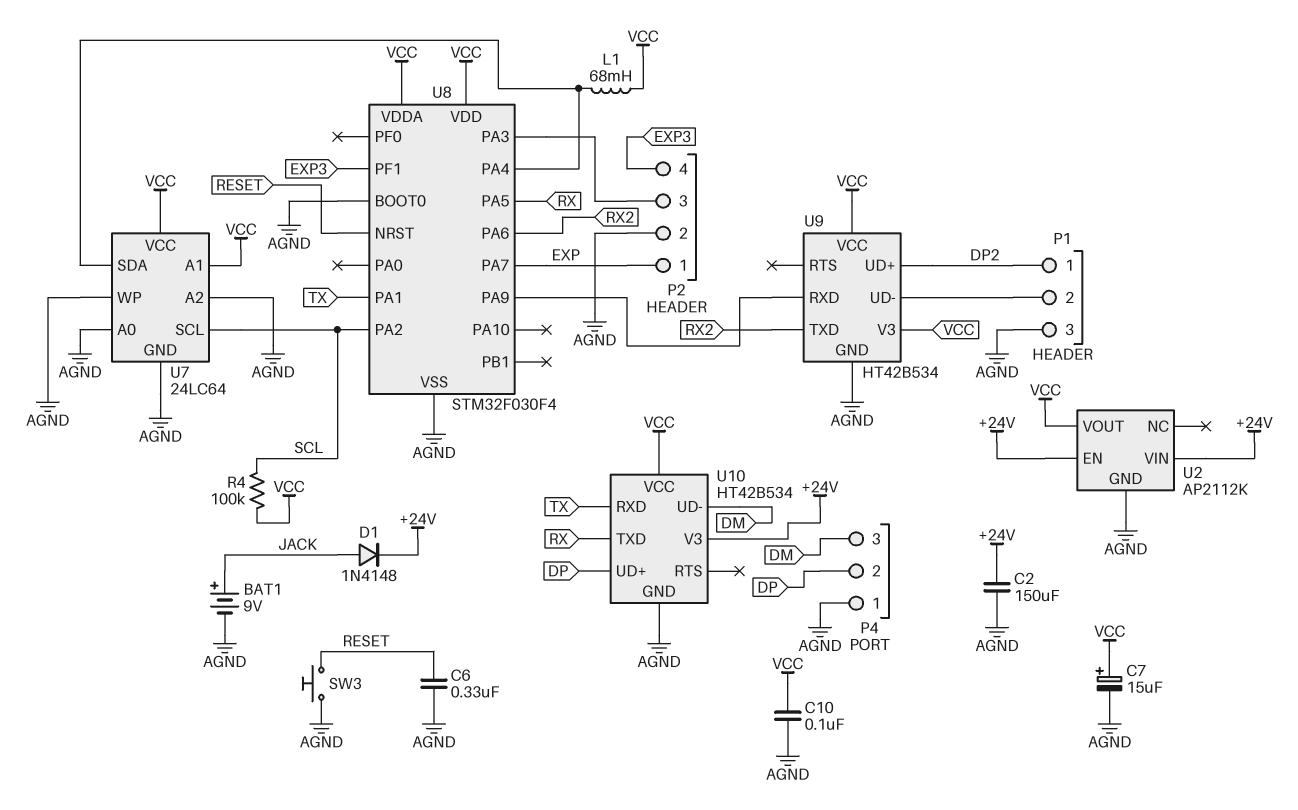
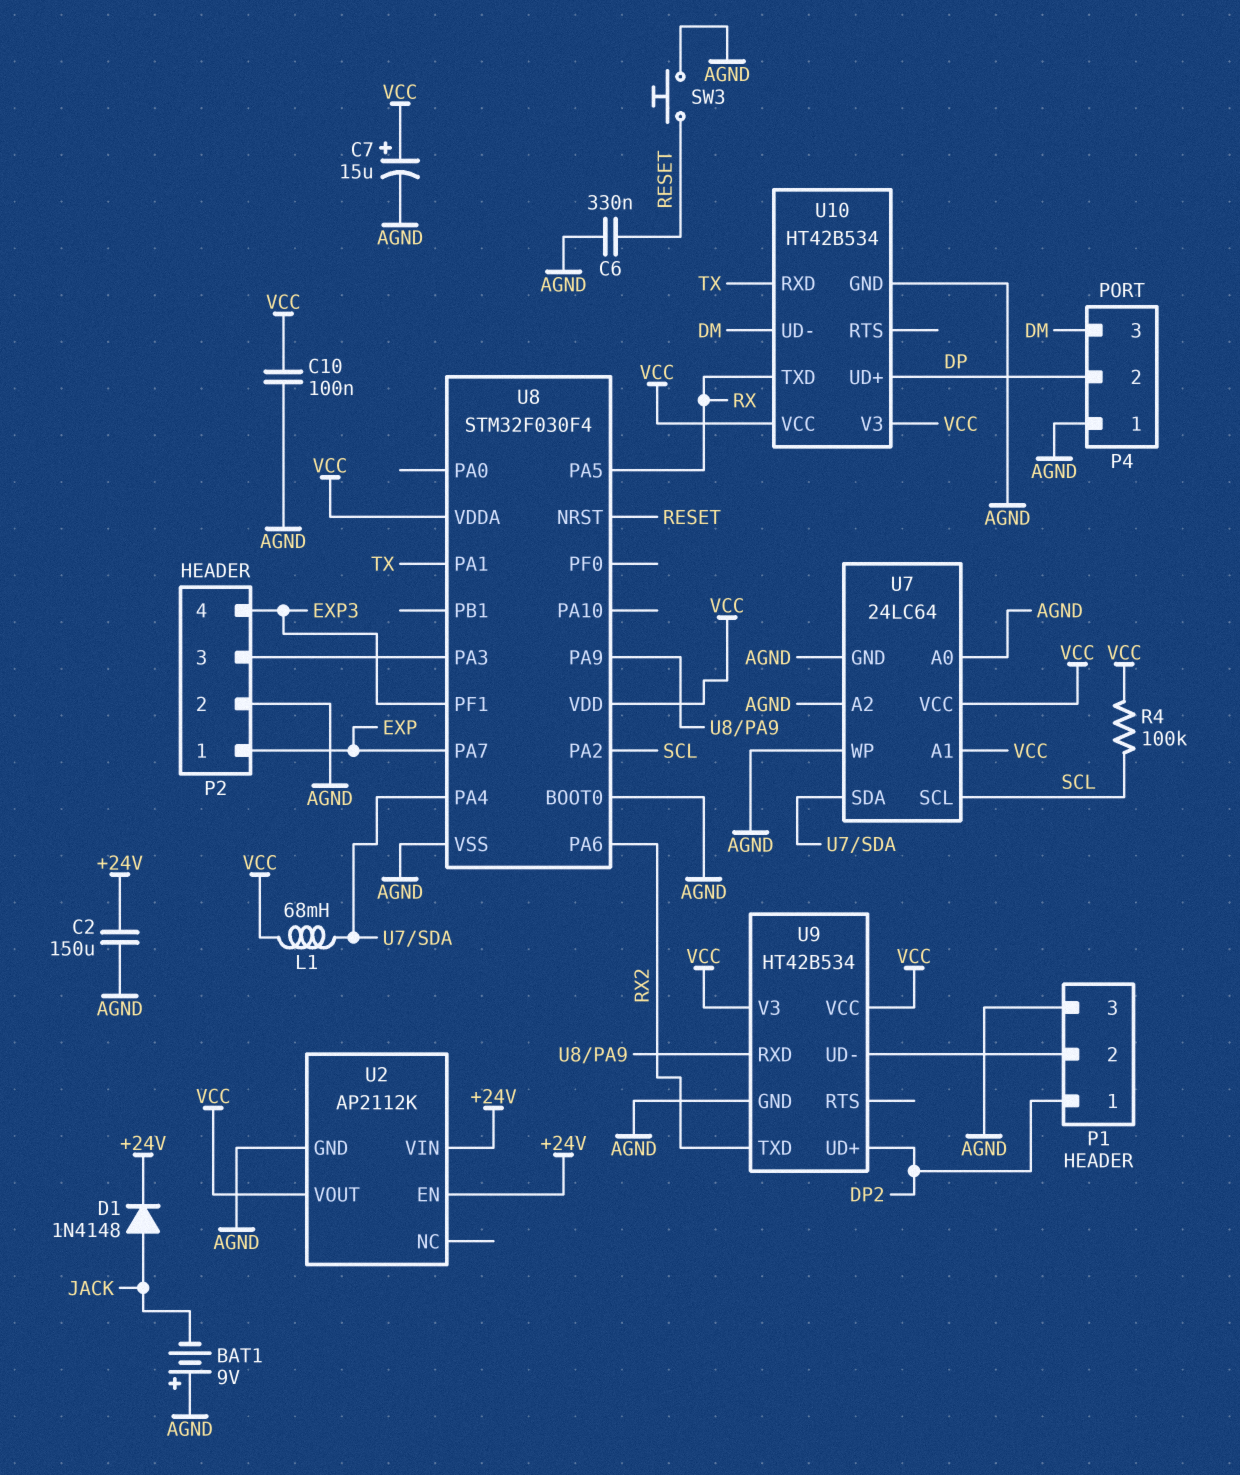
BAT1: 9V (plus JACK, minus AGND) -> 9V (plus AGND, minus JACK)
U10 pin V3: +24V -> VCC

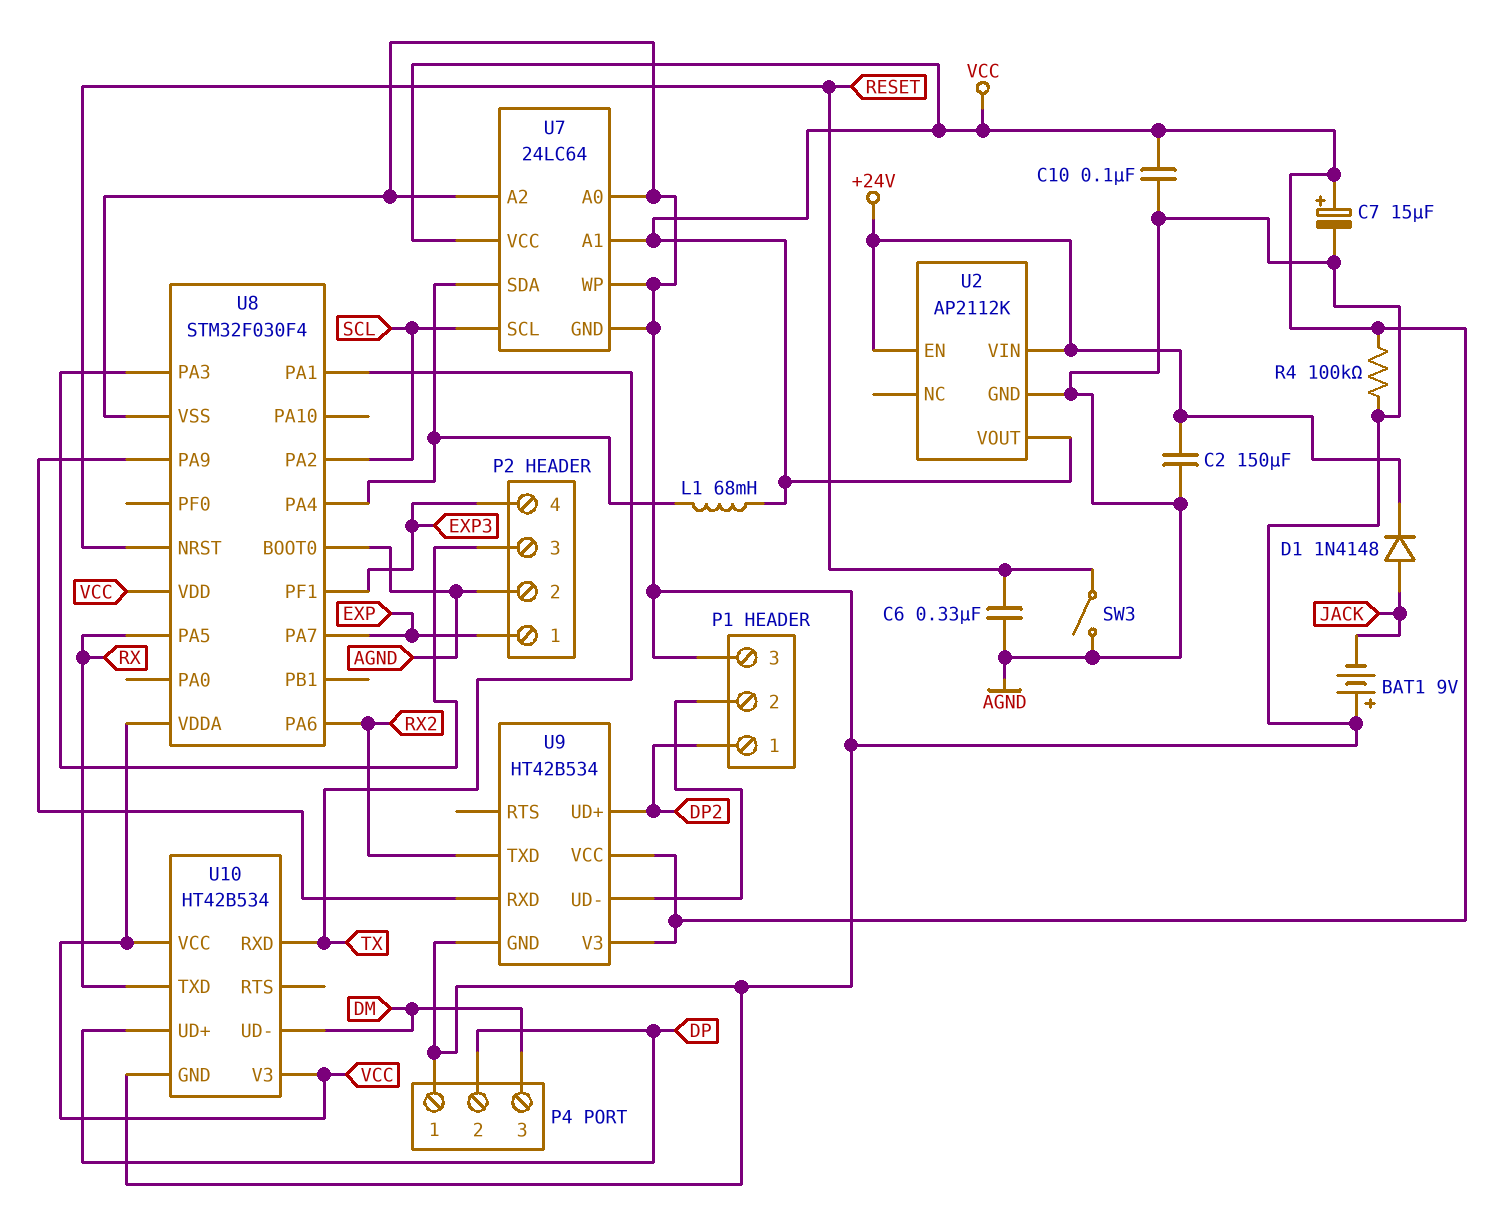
R4: 100k (SCL, VCC) -> 100k (AGND, VCC)
SW3: button (AGND, RESET) -> switch (AGND, RESET)

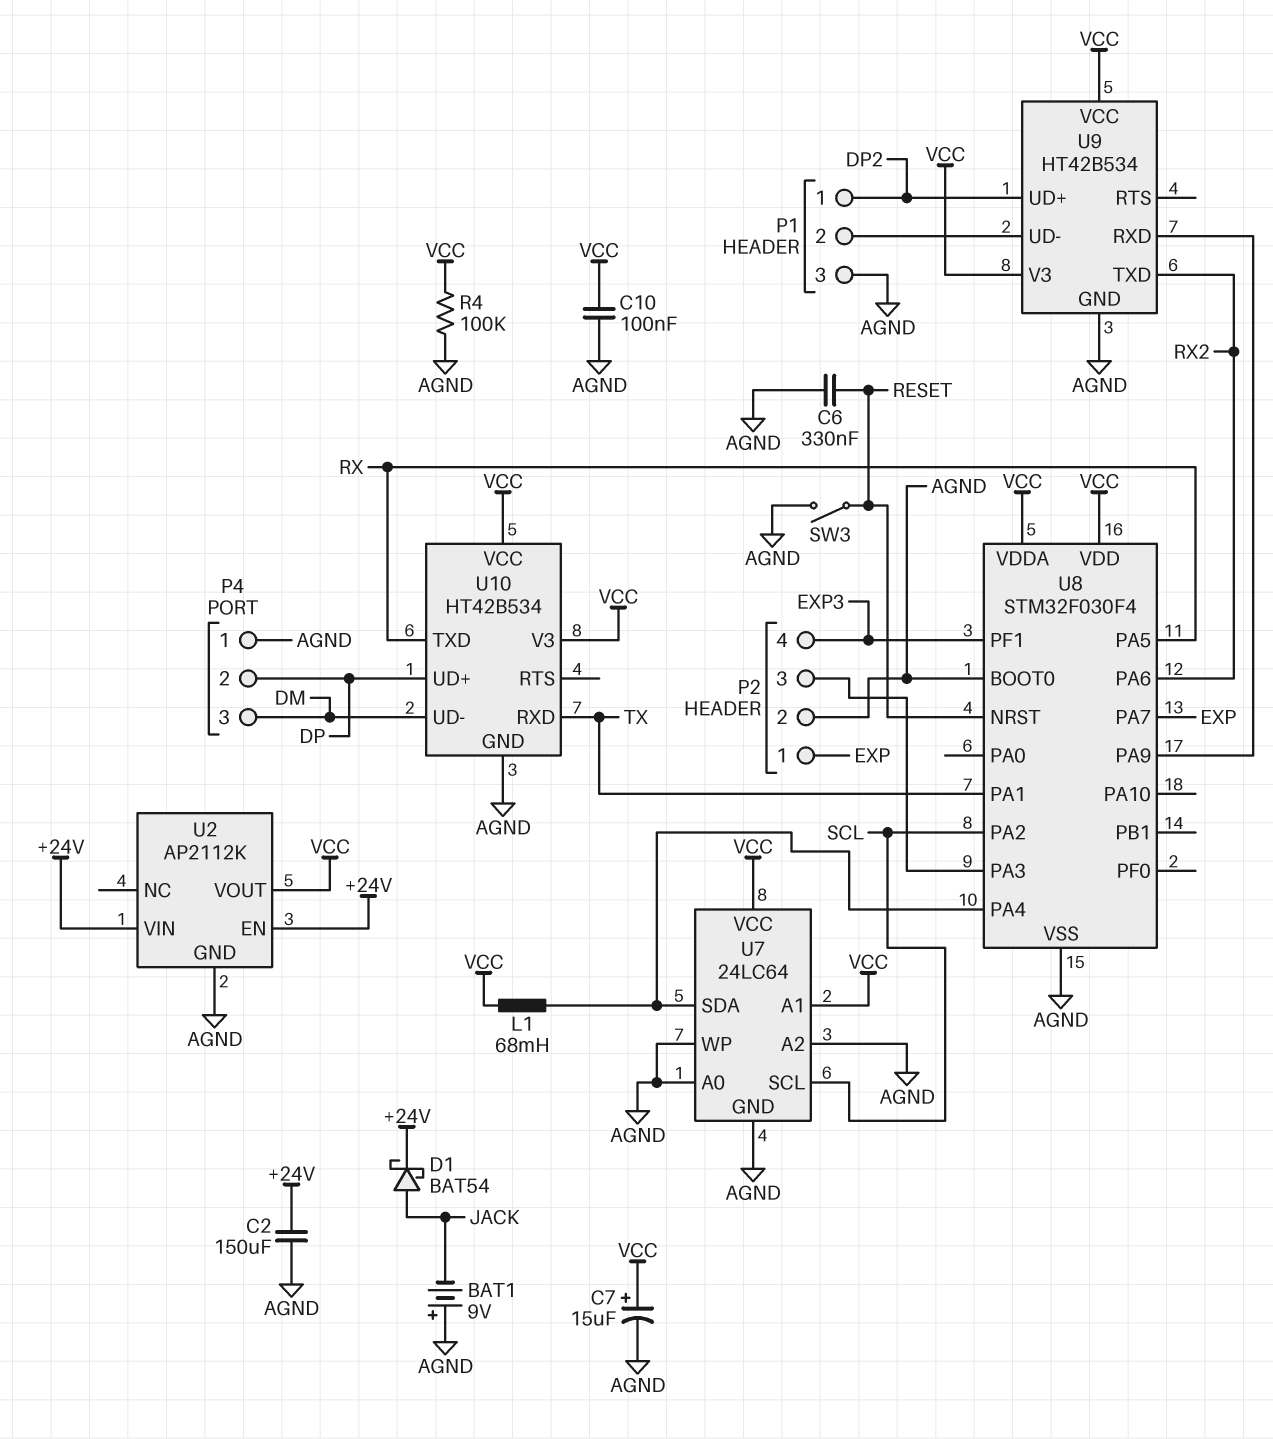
D1: diode 1N4148 (A JACK, K +24V) -> schottky BAT54 (A JACK, K +24V)

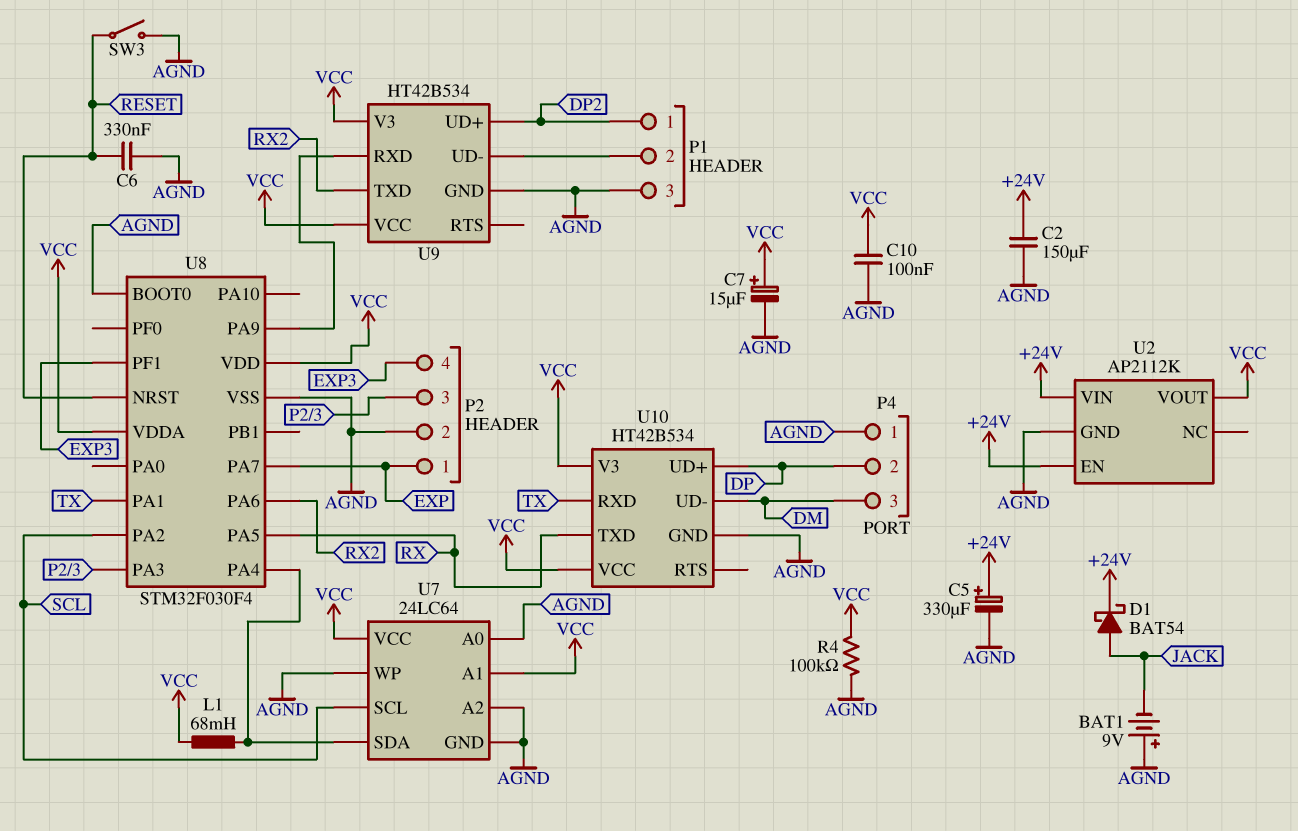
C5: none -> 330uF (plus +24V, minus AGND)

